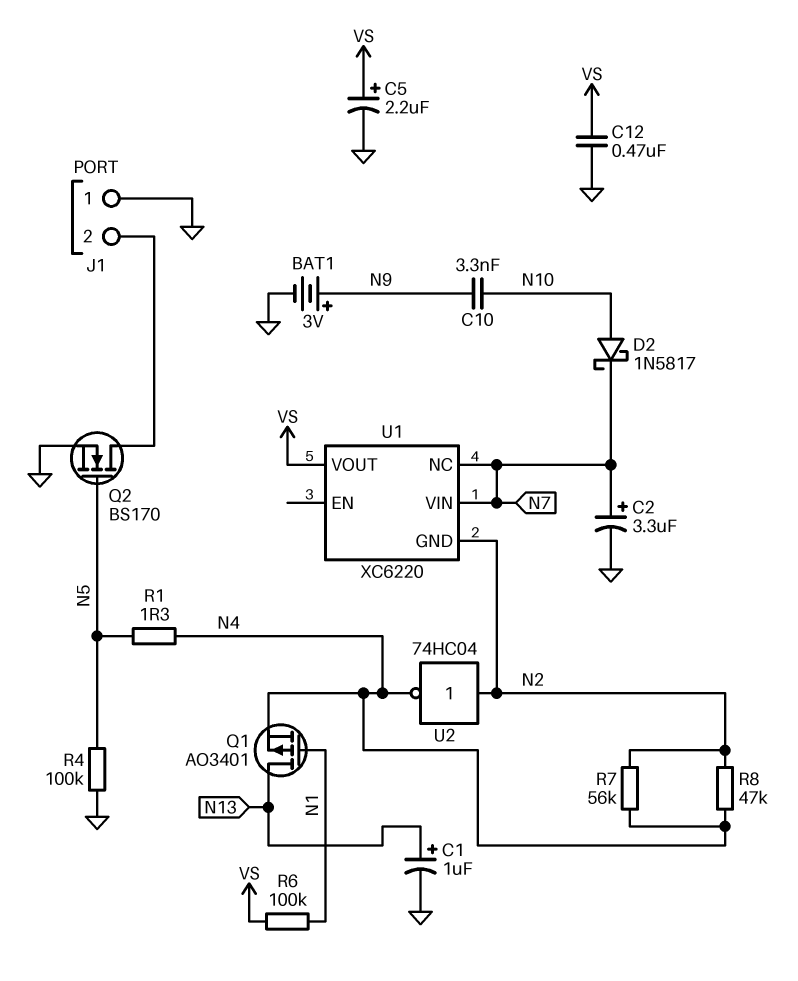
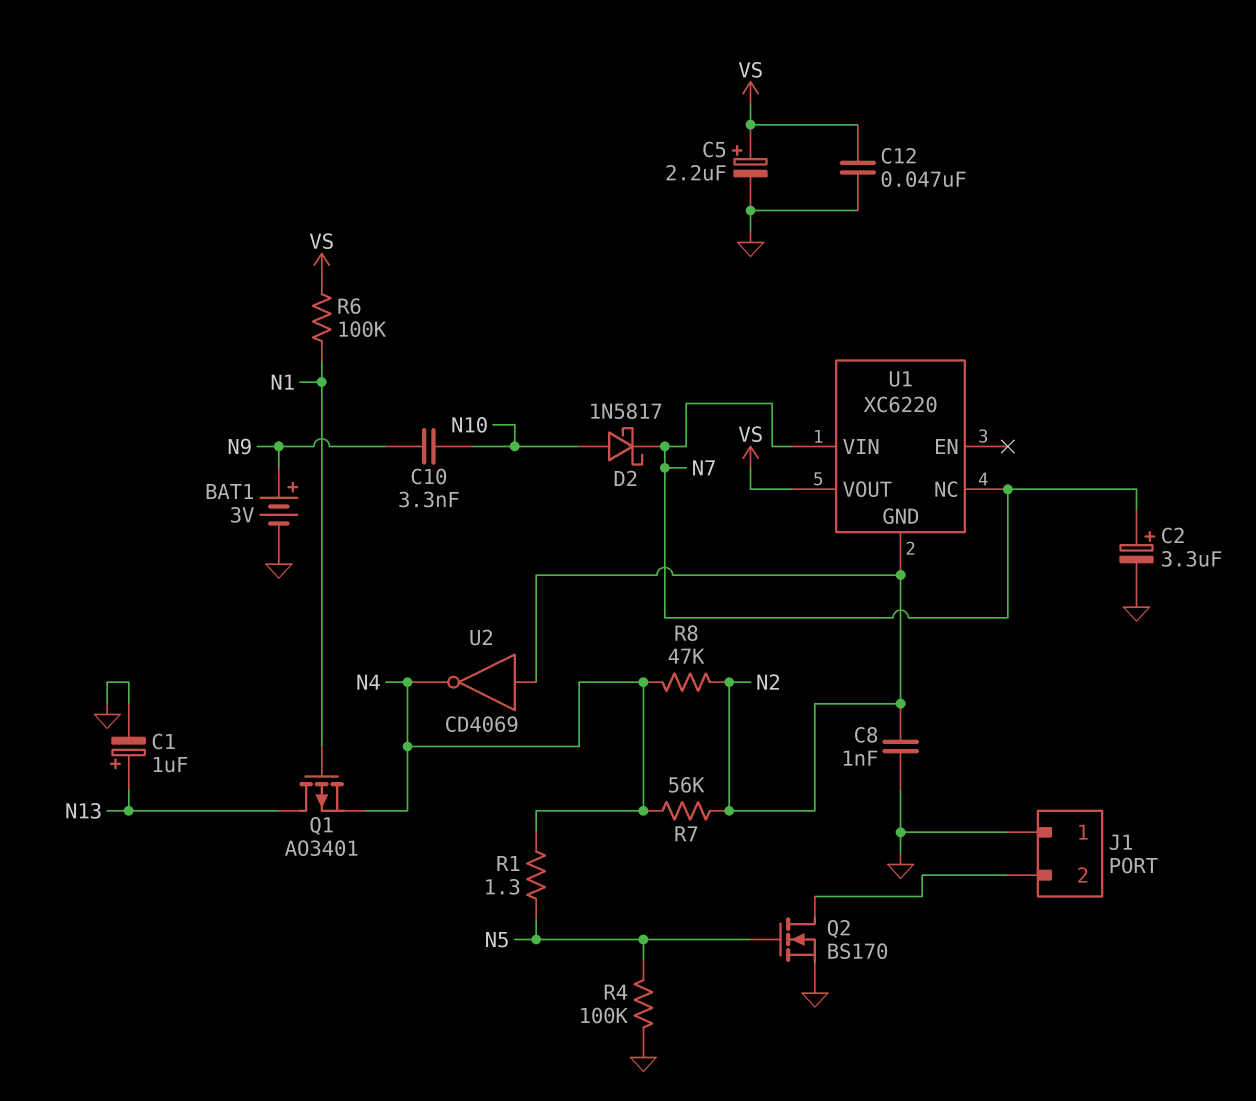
C8: none -> 1nF (GND, N2)
C12: 470nF (GND, VS) -> 47nF (GND, VS)
U2: NOT 74HC04 (in N2, out N4) -> NOT CD4069 (in N2, out N4)

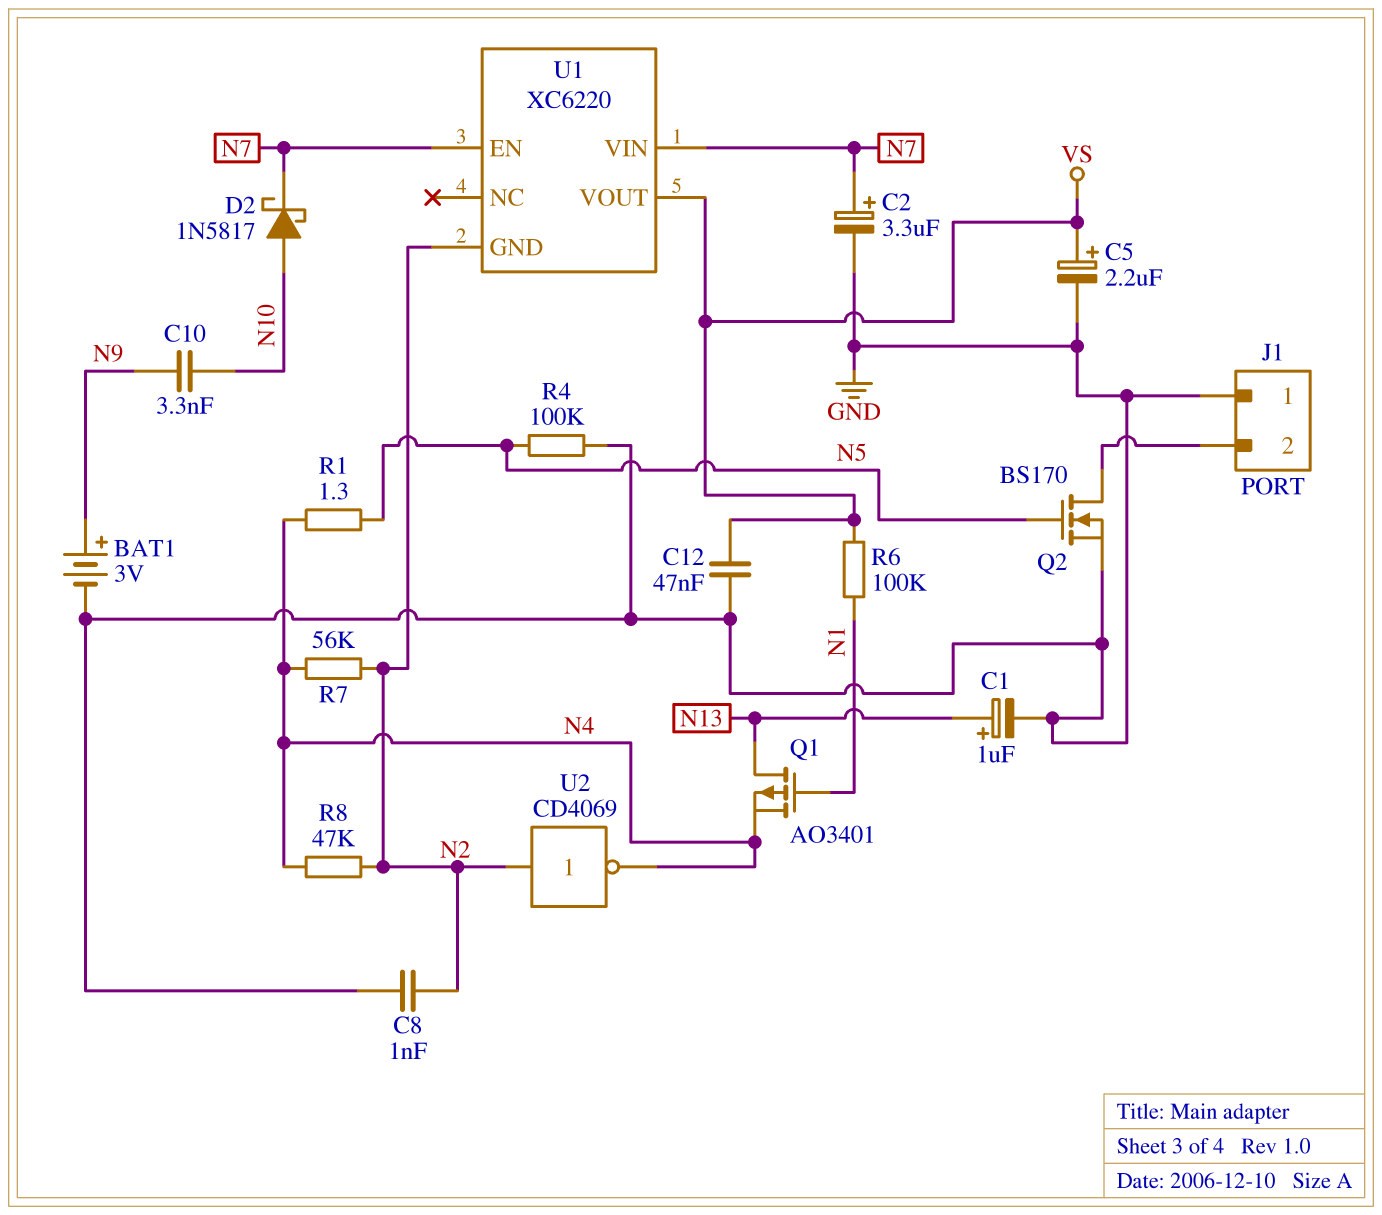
U1 pin EN: none -> N7
U1 pin NC: N7 -> none

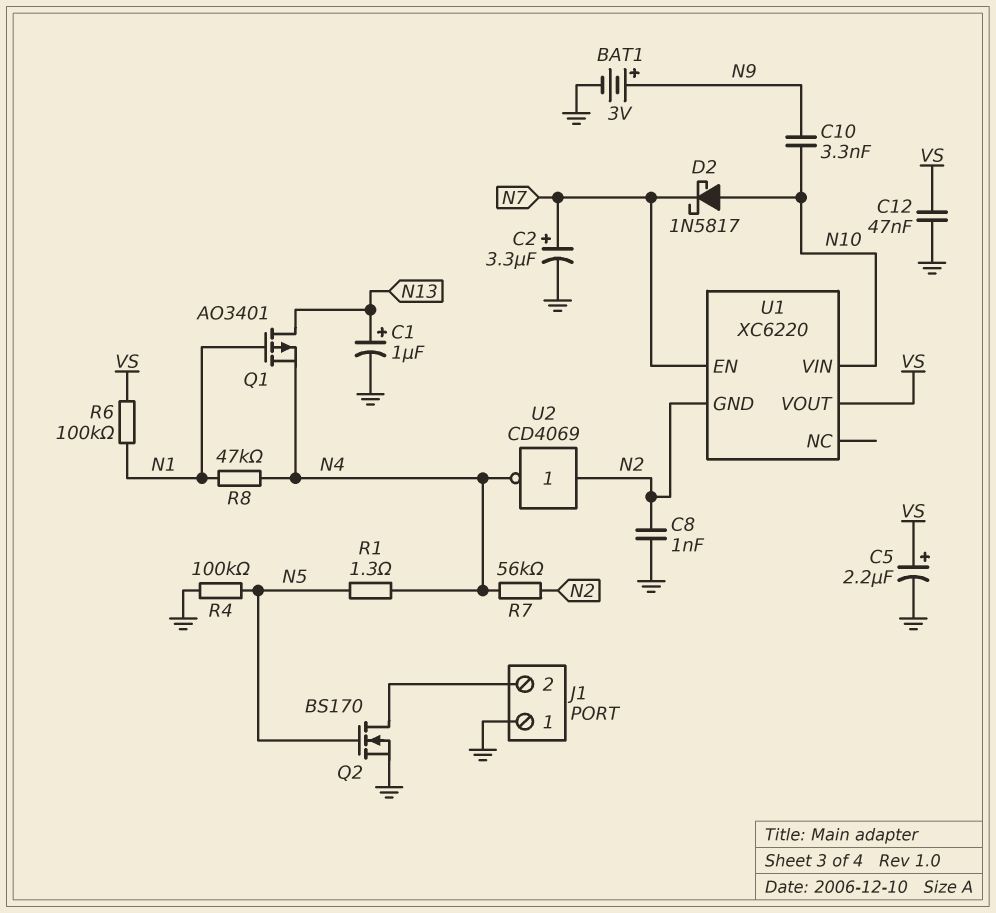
R8: 47k (N2, N4) -> 47k (N1, N4)
U1 pin VIN: N7 -> N10

